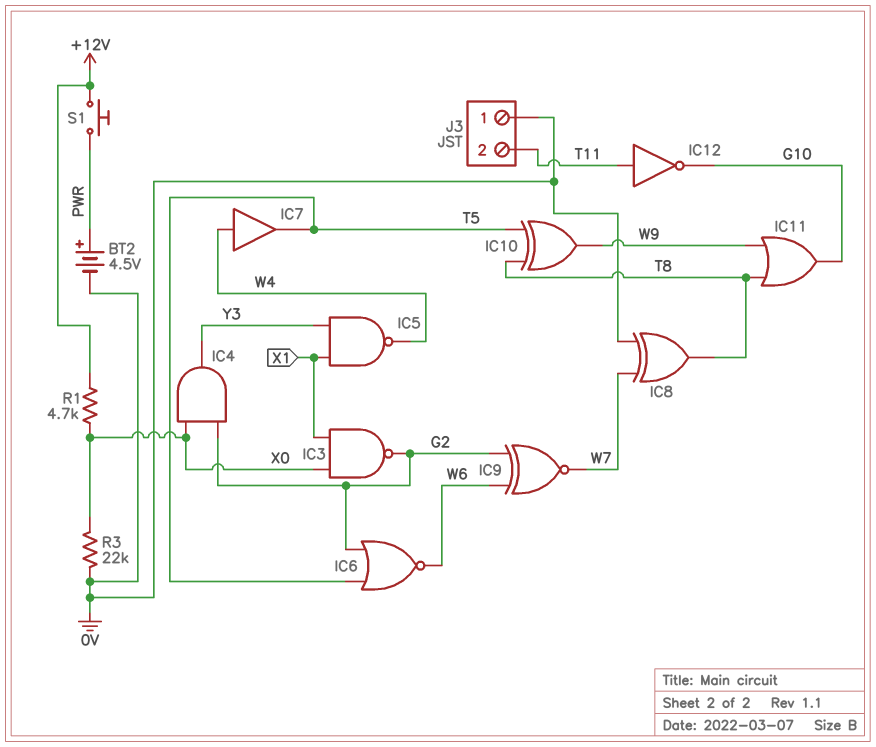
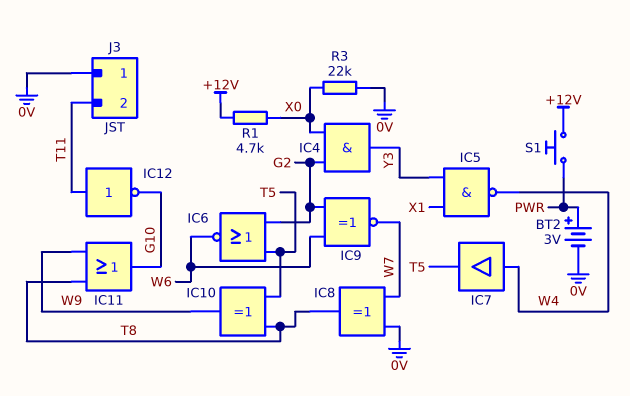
BT2: 4.5V (plus PWR, minus 0V) -> 3V (plus PWR, minus 0V)
IC3: NAND (in X0, in X1, out G2) -> none

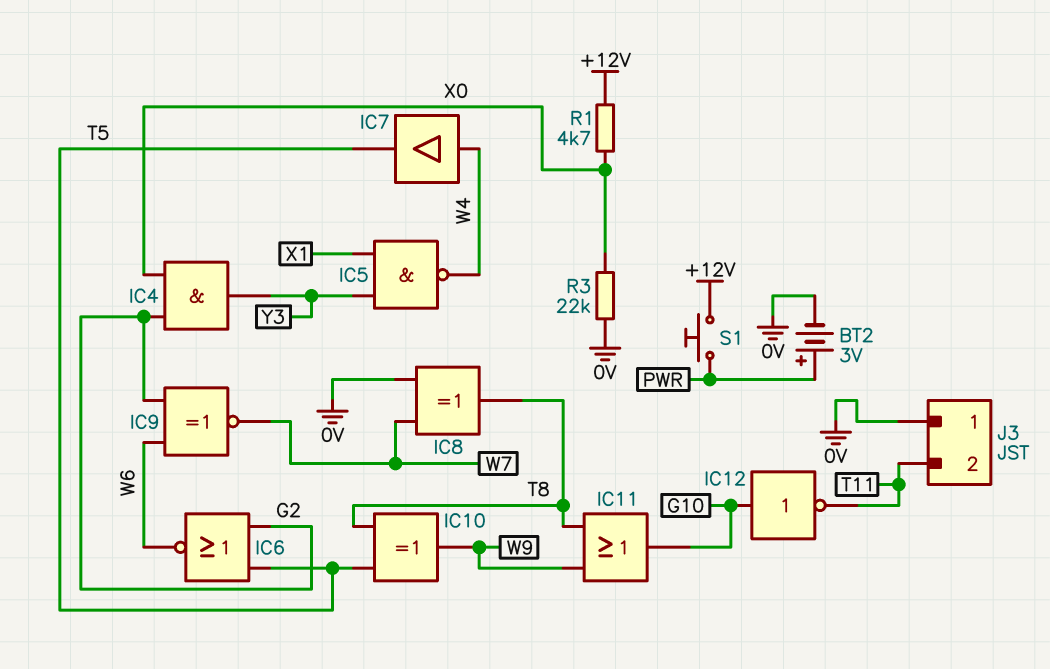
IC12: NOT (in T11, out G10) -> NOT (in G10, out T11)

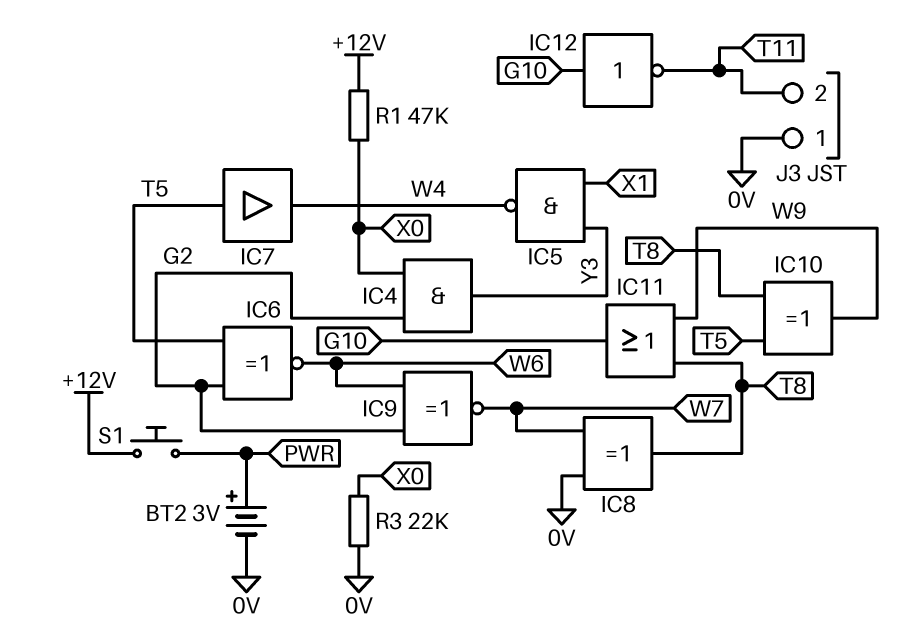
IC6: NOR (in G2, in T5, out W6) -> XNOR (in G2, in T5, out W6)
IC7: buffer (in W4, out T5) -> buffer (in T5, out W4)
R1: 4.7k (+12V, X0) -> 47k (+12V, X0)

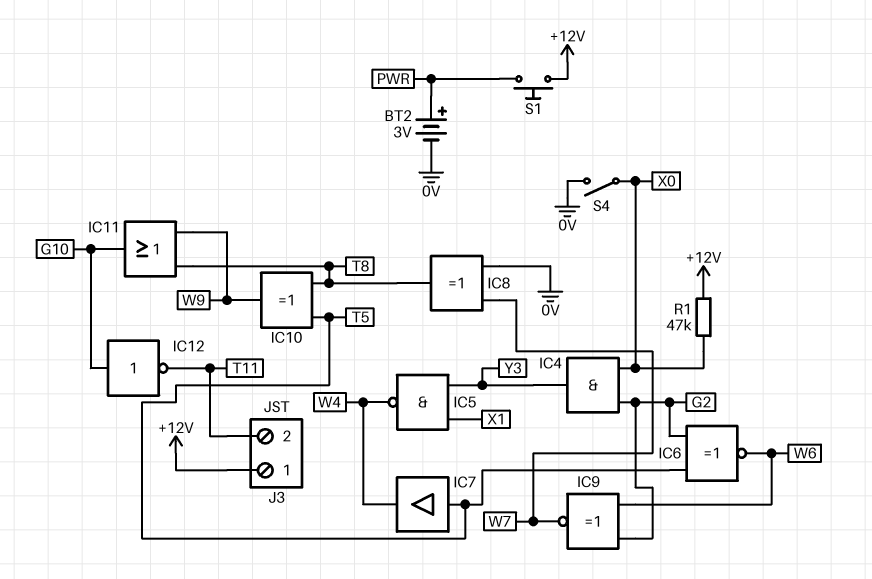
J3 pin 1: 0V -> +12V
R3: 22k (0V, X0) -> none
S4: none -> switch (0V, X0)

